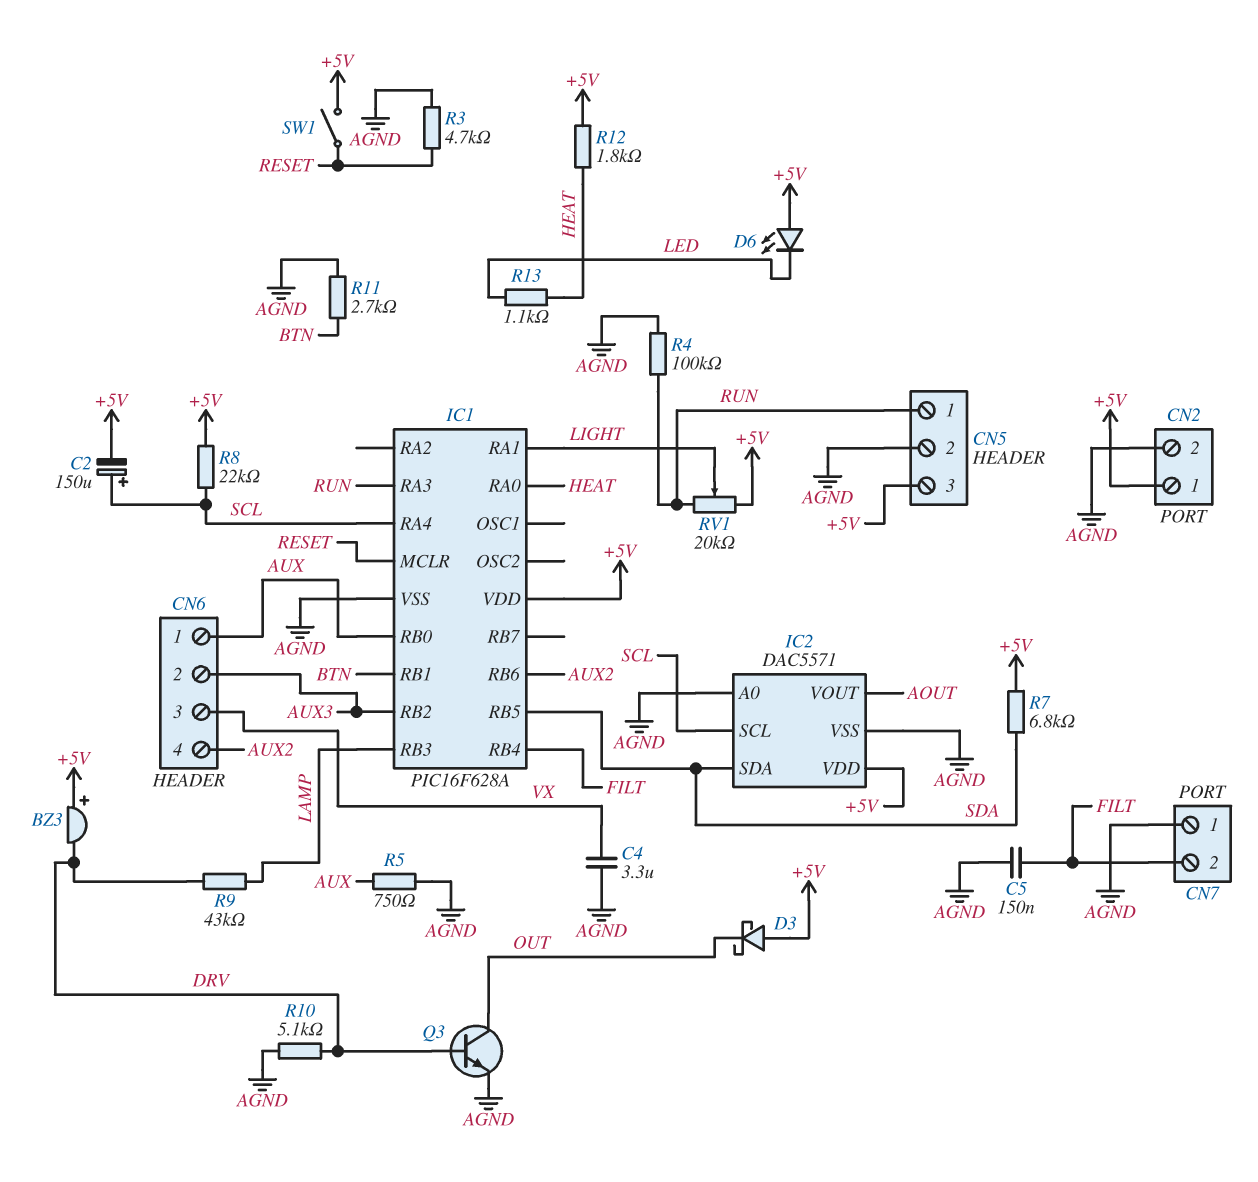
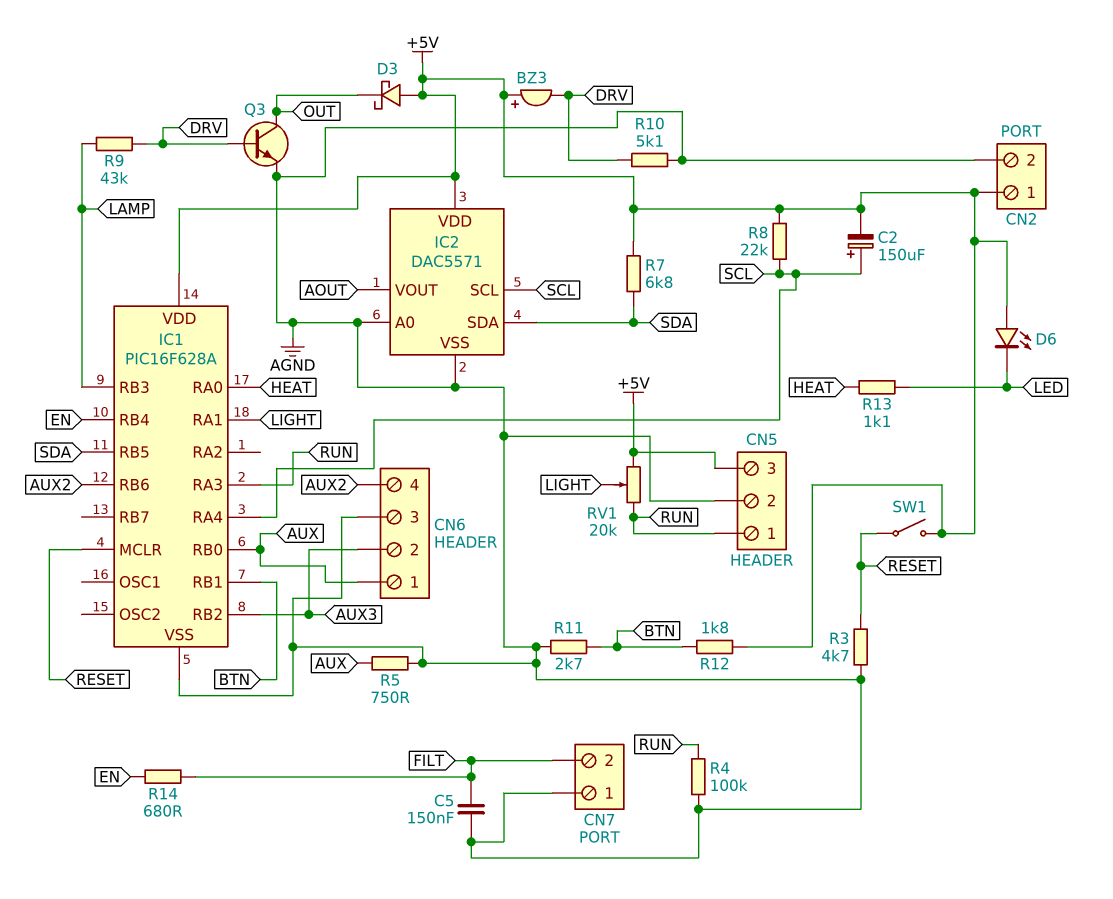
C4: 3.3uF (AGND, VX) -> none
CN6 pin 3: VX -> AGND
IC1 pin RB4: FILT -> EN
R12: 1.8k (+5V, HEAT) -> 1.8k (+5V, BTN)
R14: none -> 680 (EN, FILT)

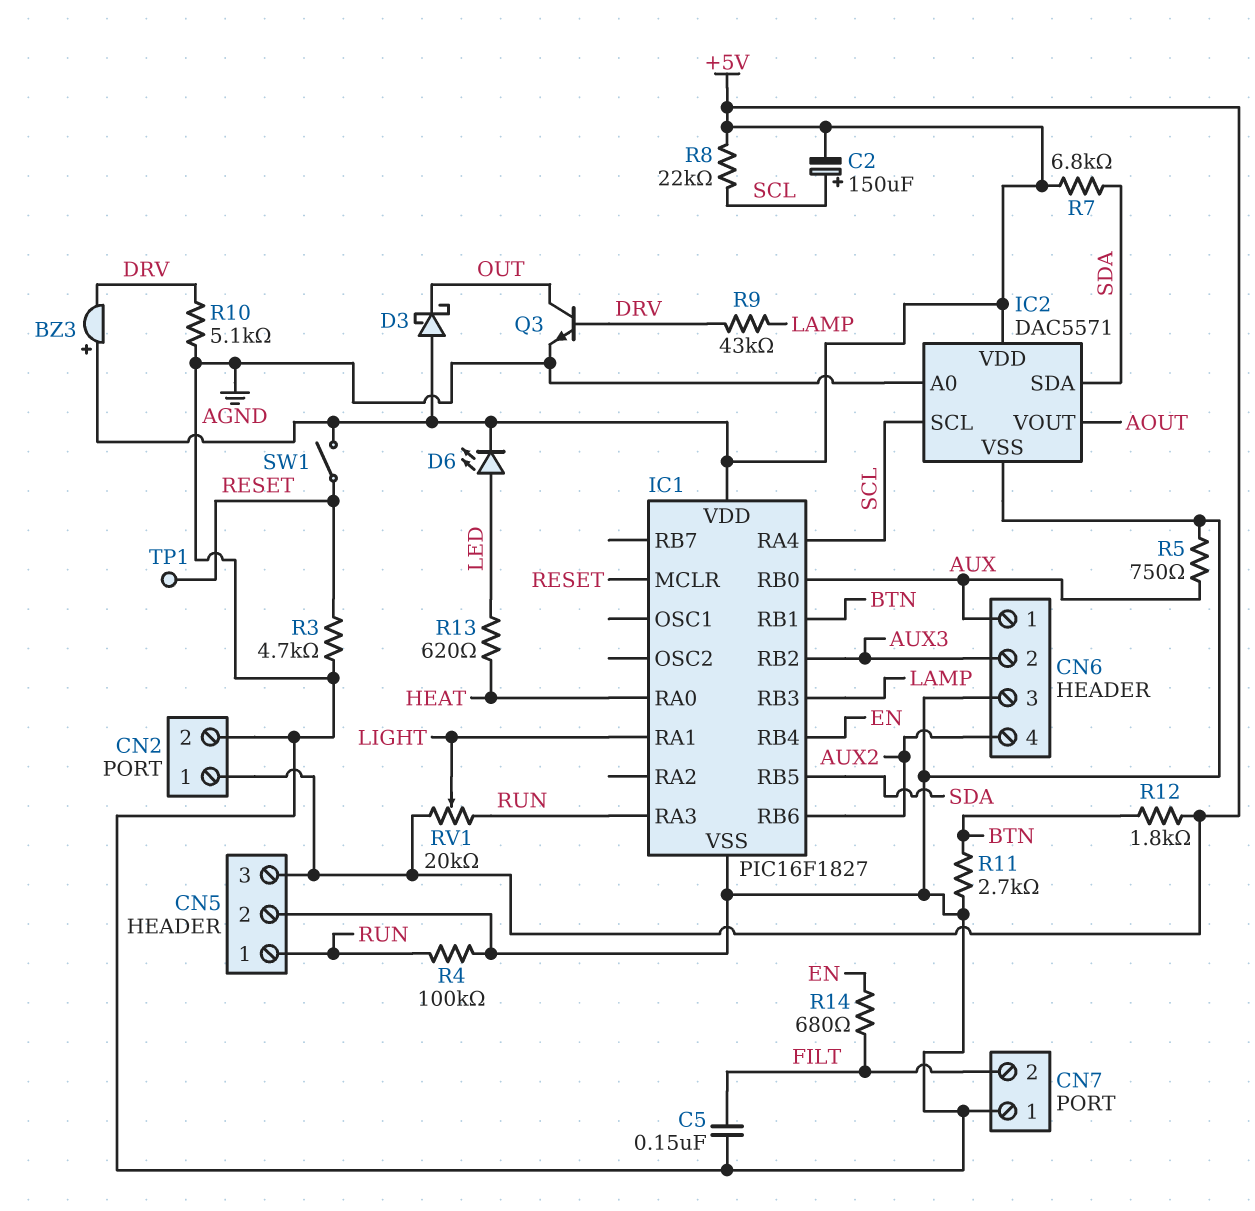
D6: LED (A +5V, K LED) -> LED (A LED, K +5V)
IC1: PIC16F628A -> PIC16F1827
R13: 1.1k (HEAT, LED) -> 620 (HEAT, LED)
TP1: none -> test point (RESET)

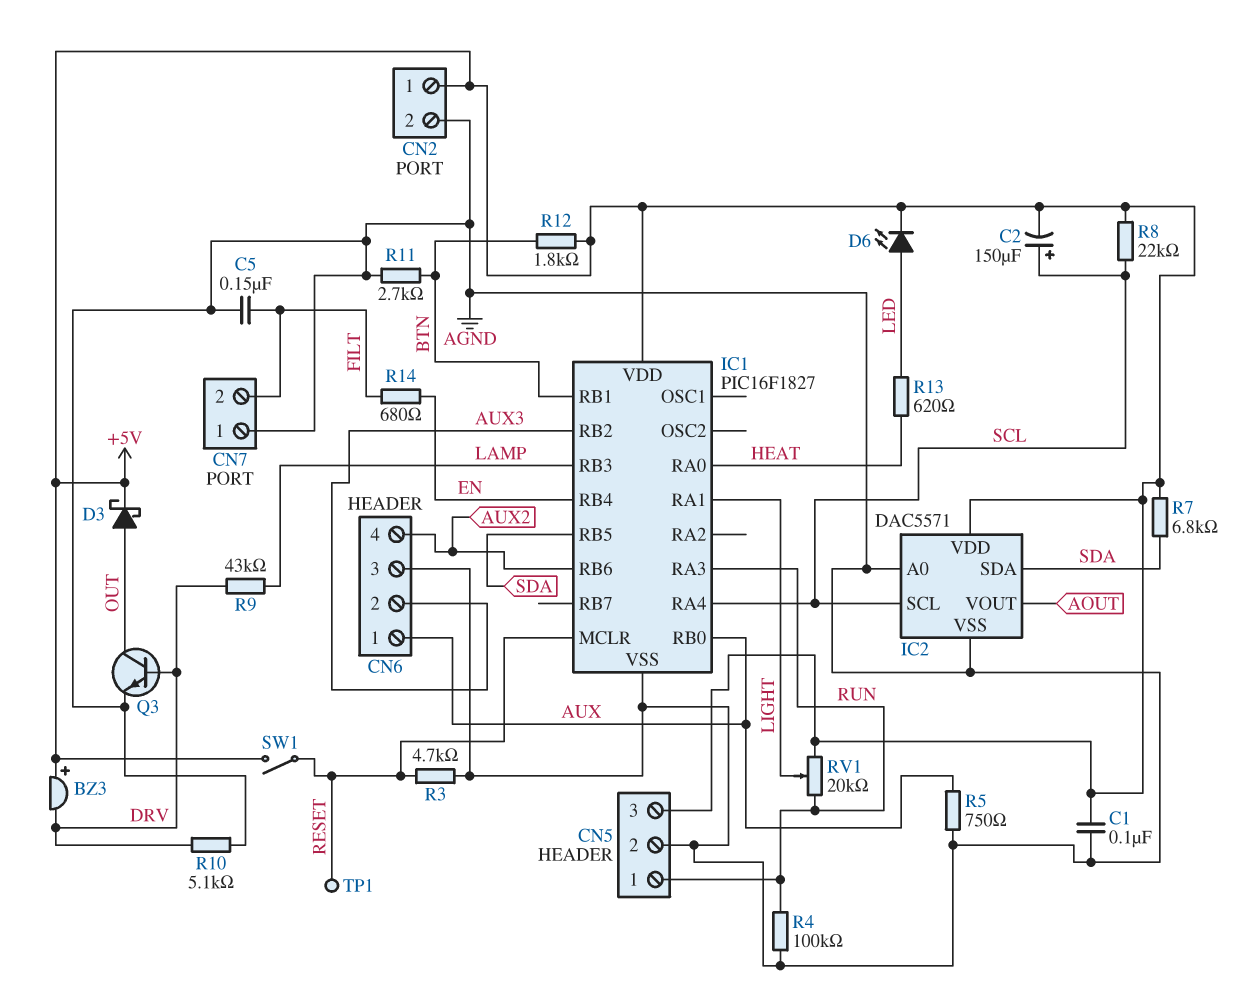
C1: none -> 100nF (+5V, AGND)
D3: schottky (A +5V, K OUT) -> schottky (A OUT, K +5V)

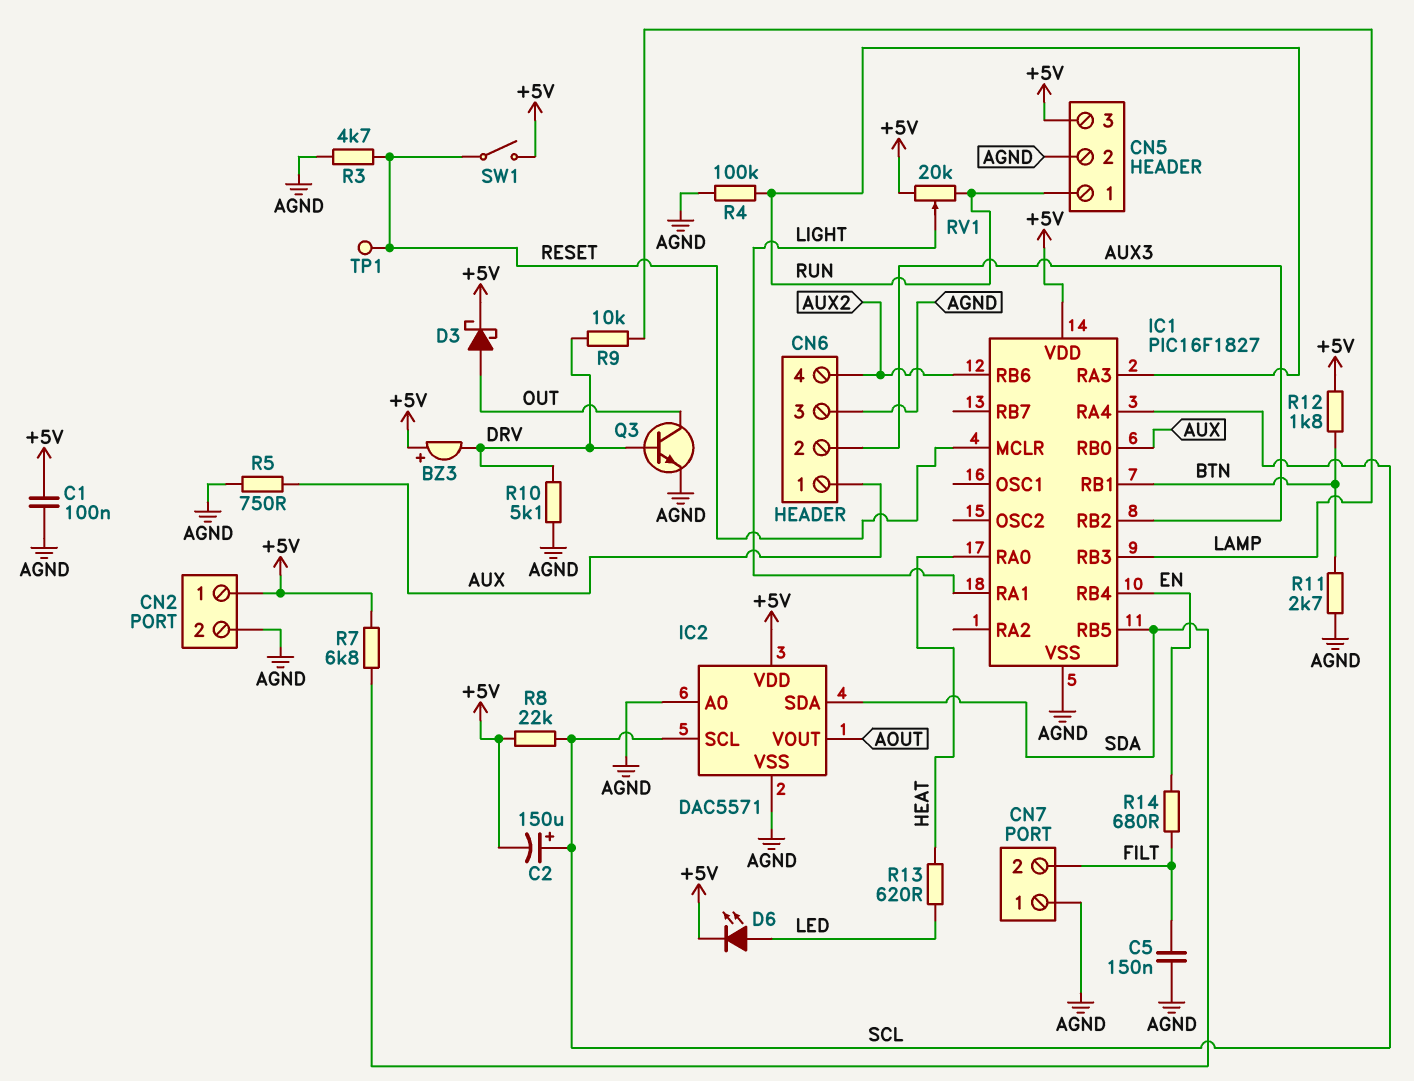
R9: 43k (DRV, LAMP) -> 10k (DRV, LAMP)

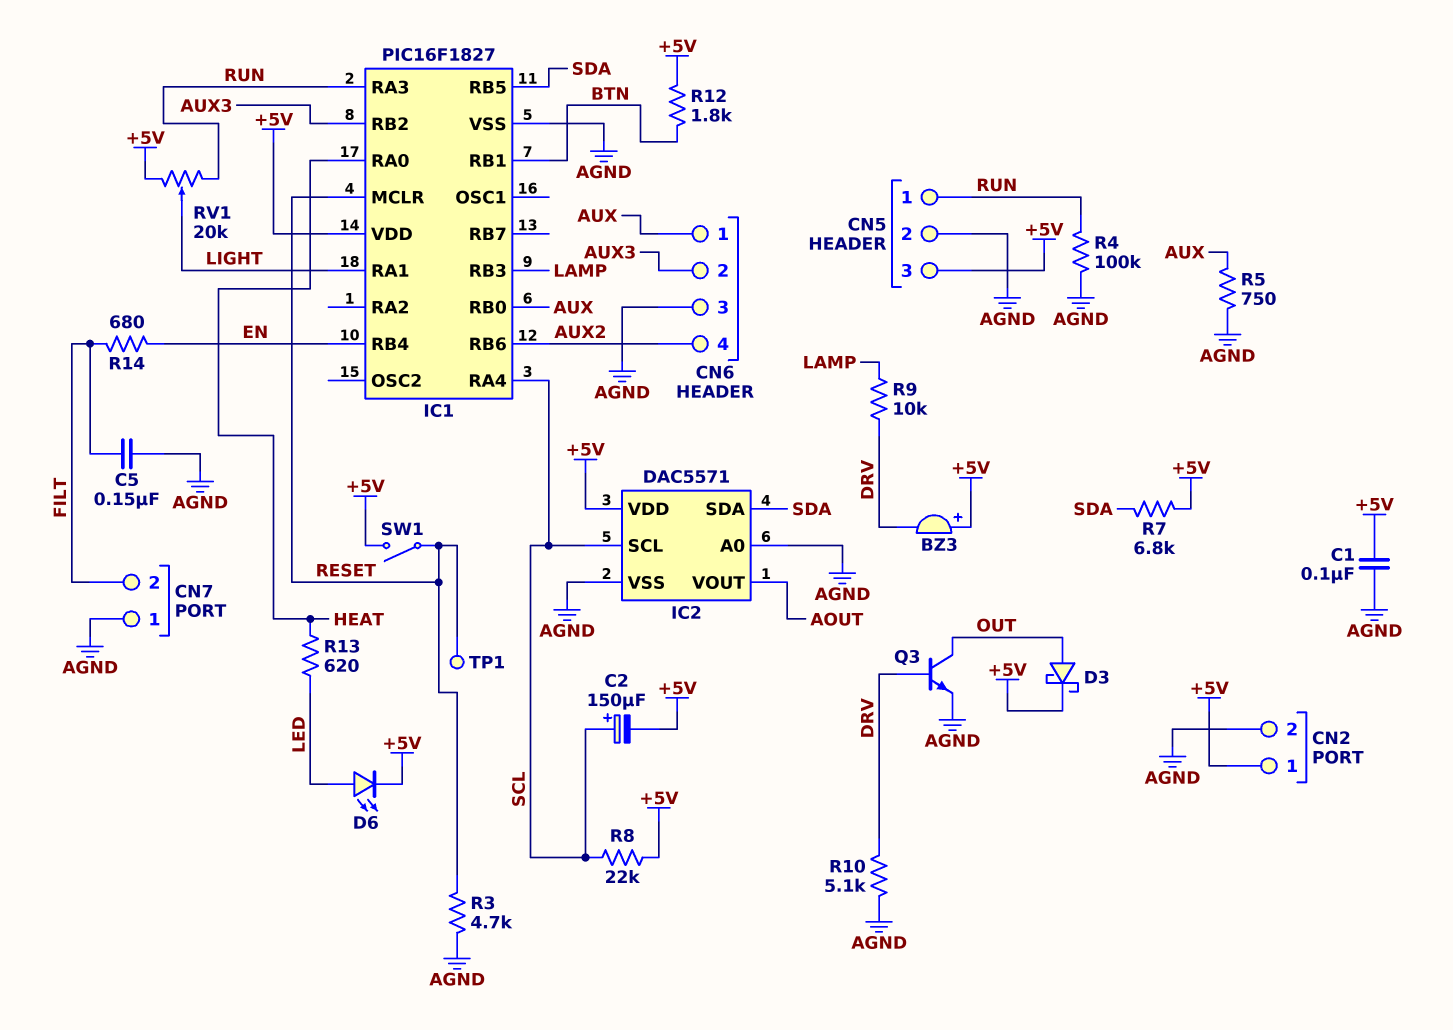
R11: 2.7k (AGND, BTN) -> none

